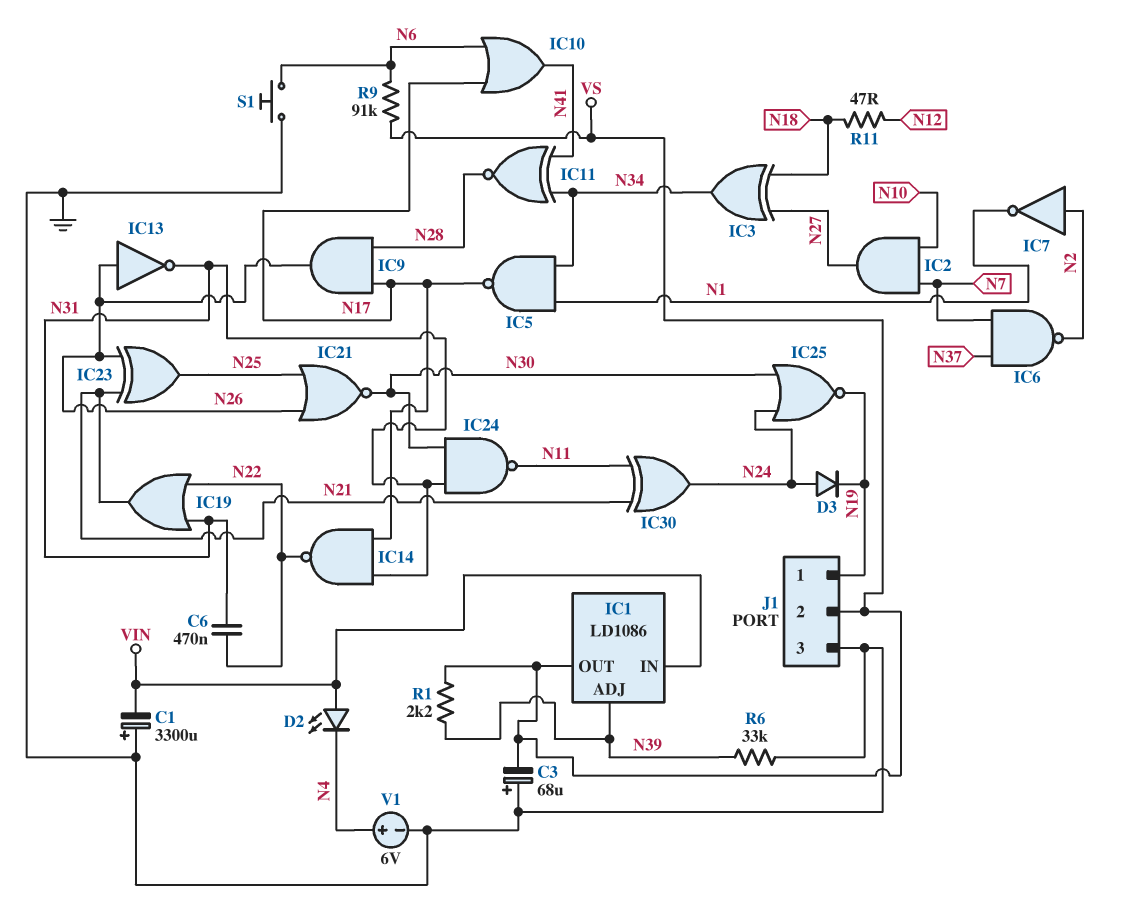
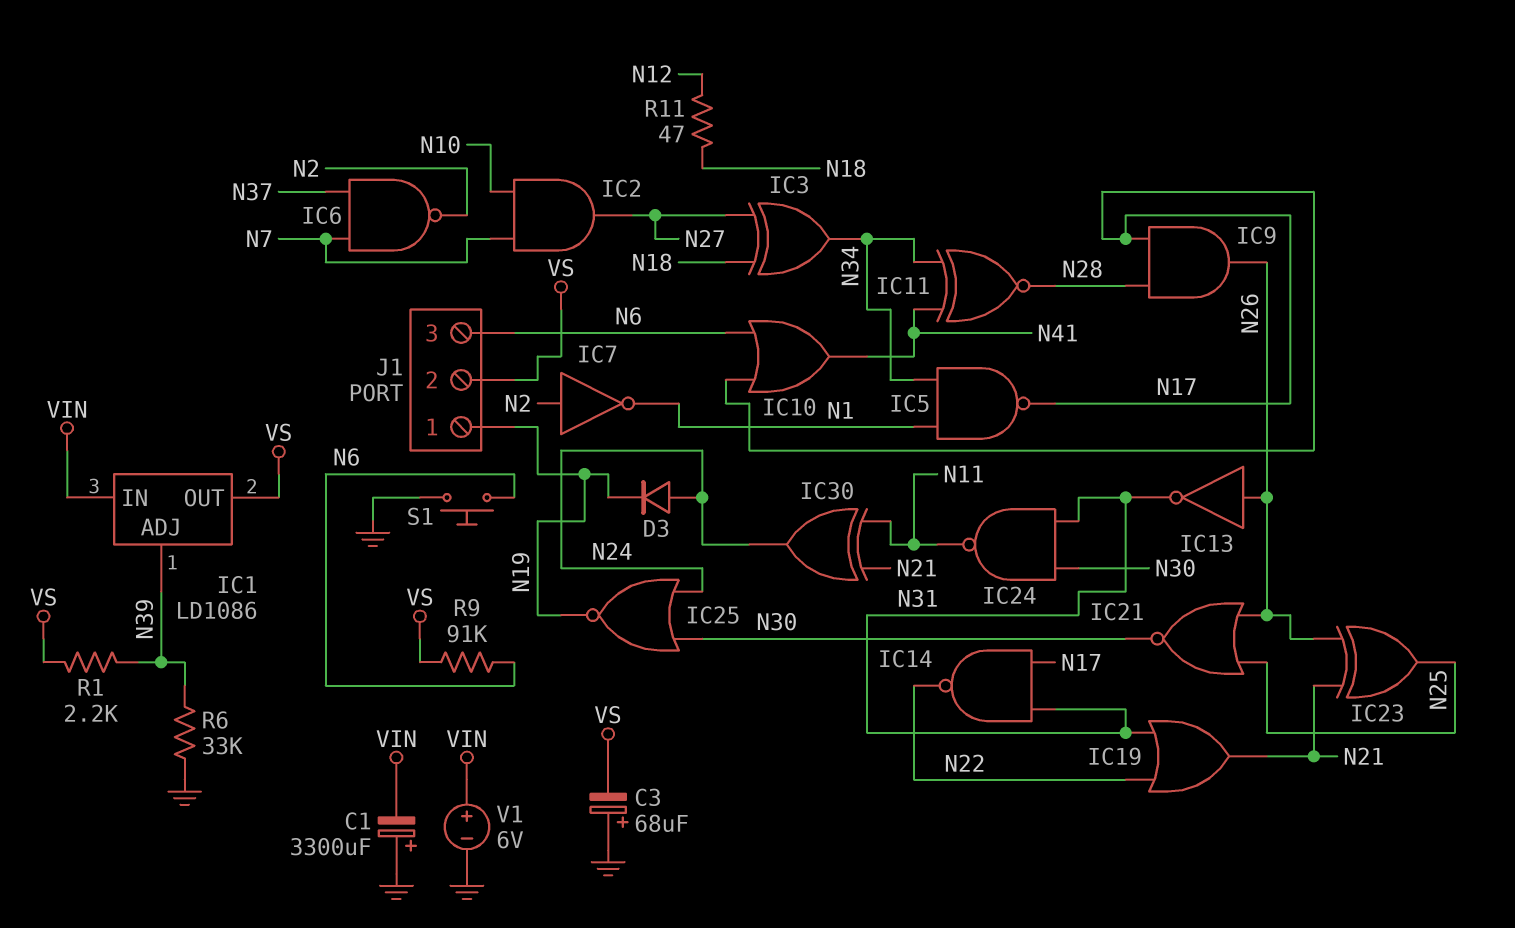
C6: 470nF (N22, N31) -> none
D2: LED (A VIN, K N4) -> none
J1 pin 3: GND -> N6
V1: 6V (plus N4, minus GND) -> 6V (plus VIN, minus GND)

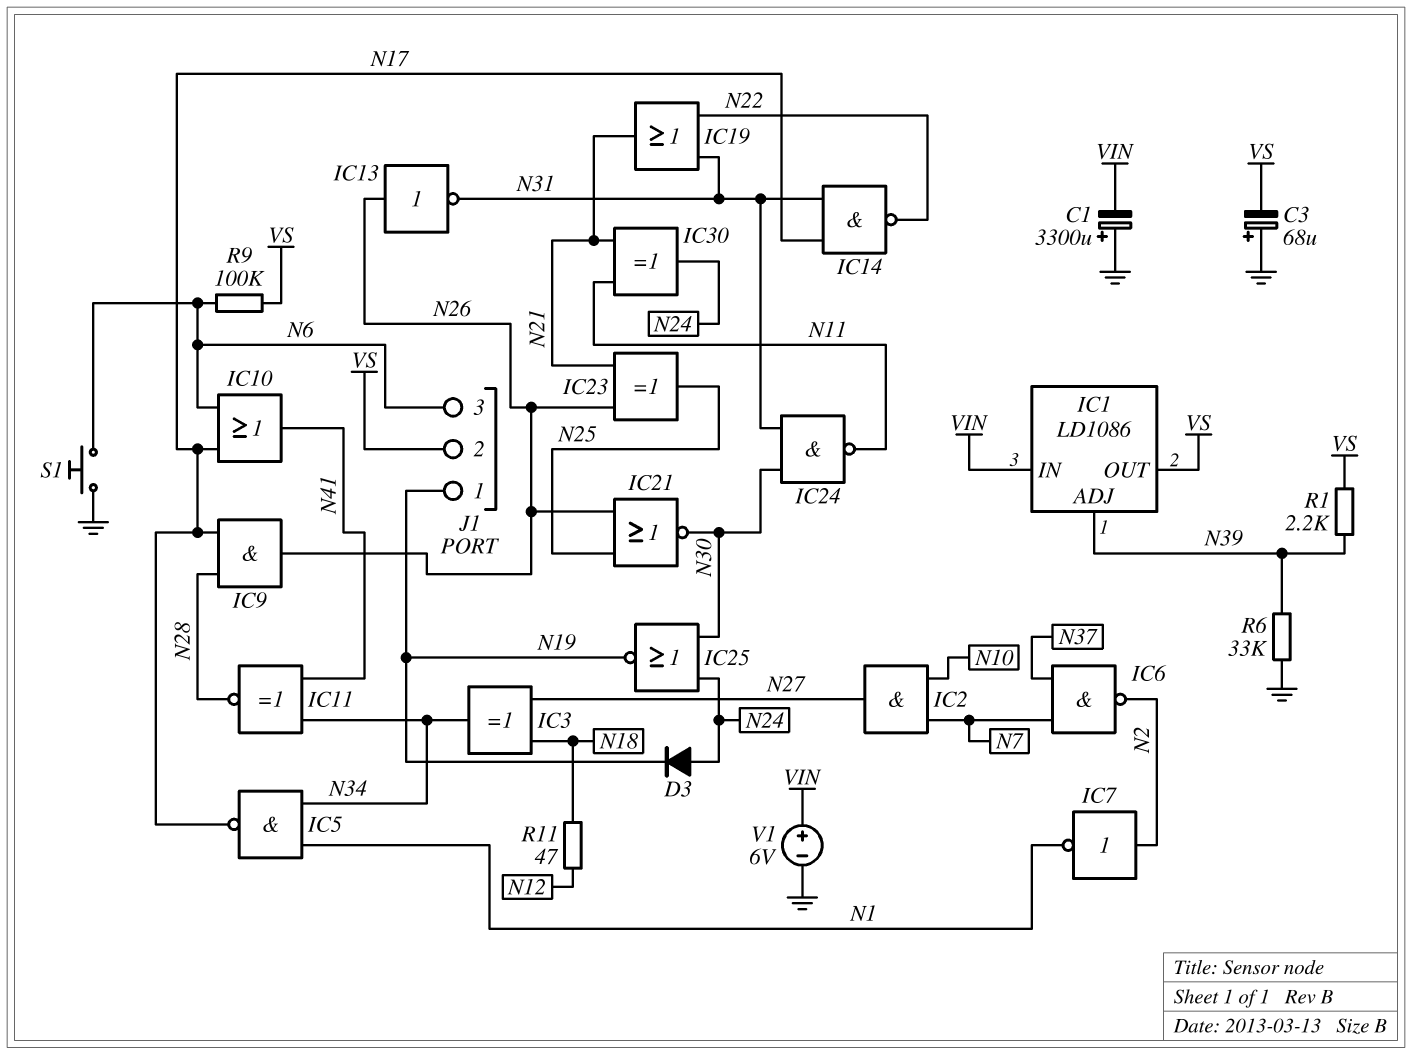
R9: 91k (N6, VS) -> 100k (N6, VS)

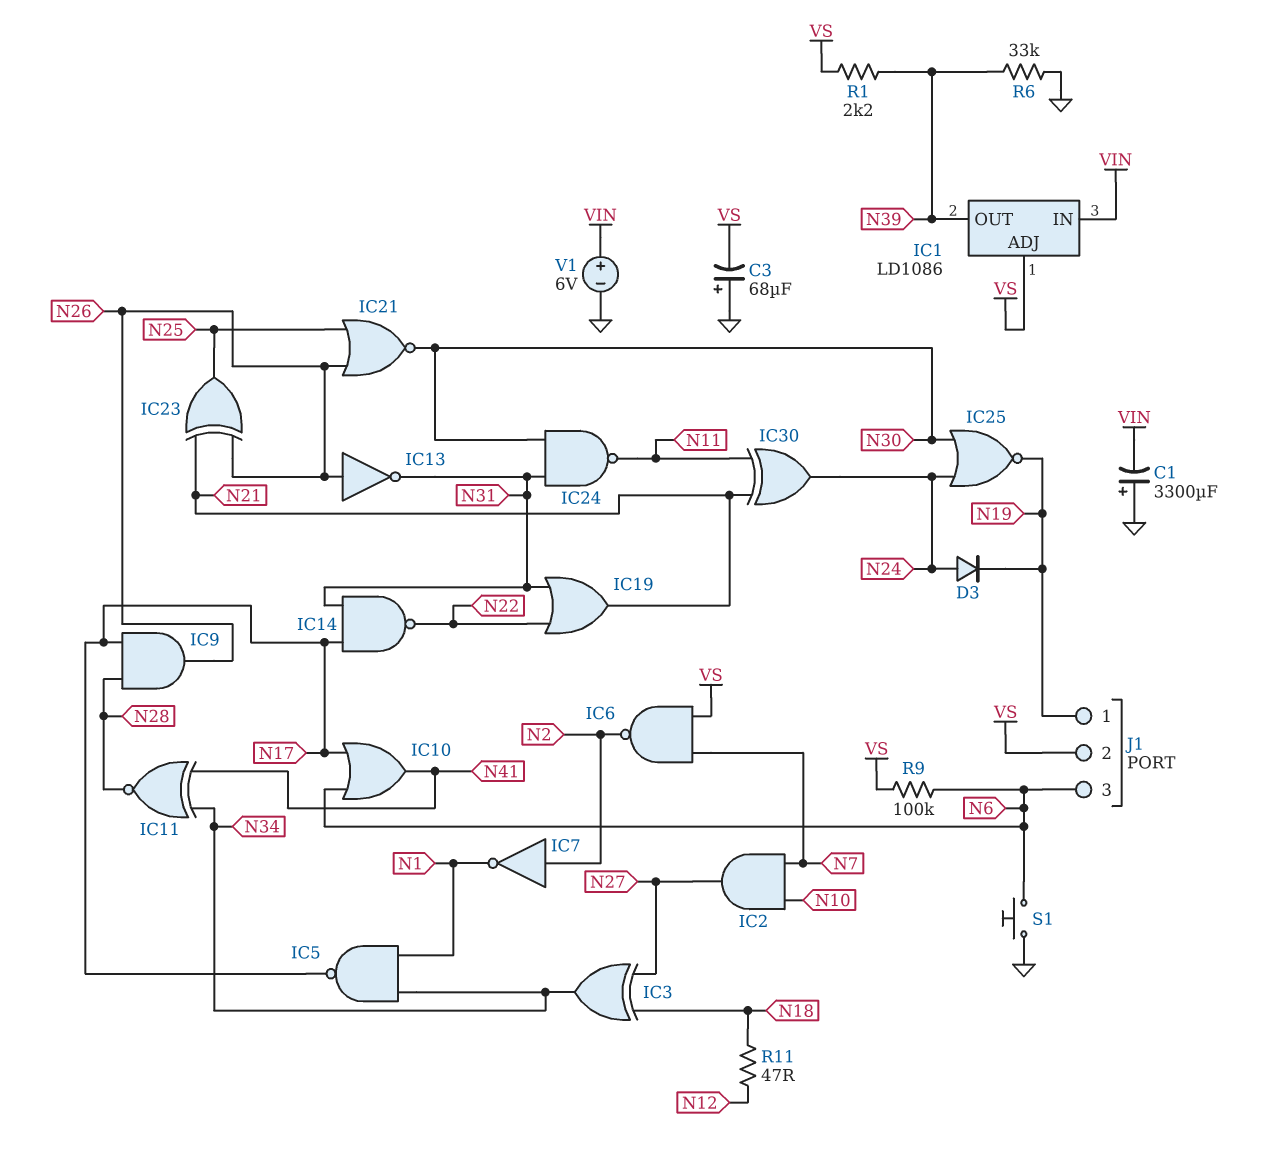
IC1 pin ADJ: N39 -> VS
IC1 pin OUT: VS -> N39
IC6: NAND (in N7, in N37, out N2) -> NAND (in N7, in VS, out N2)

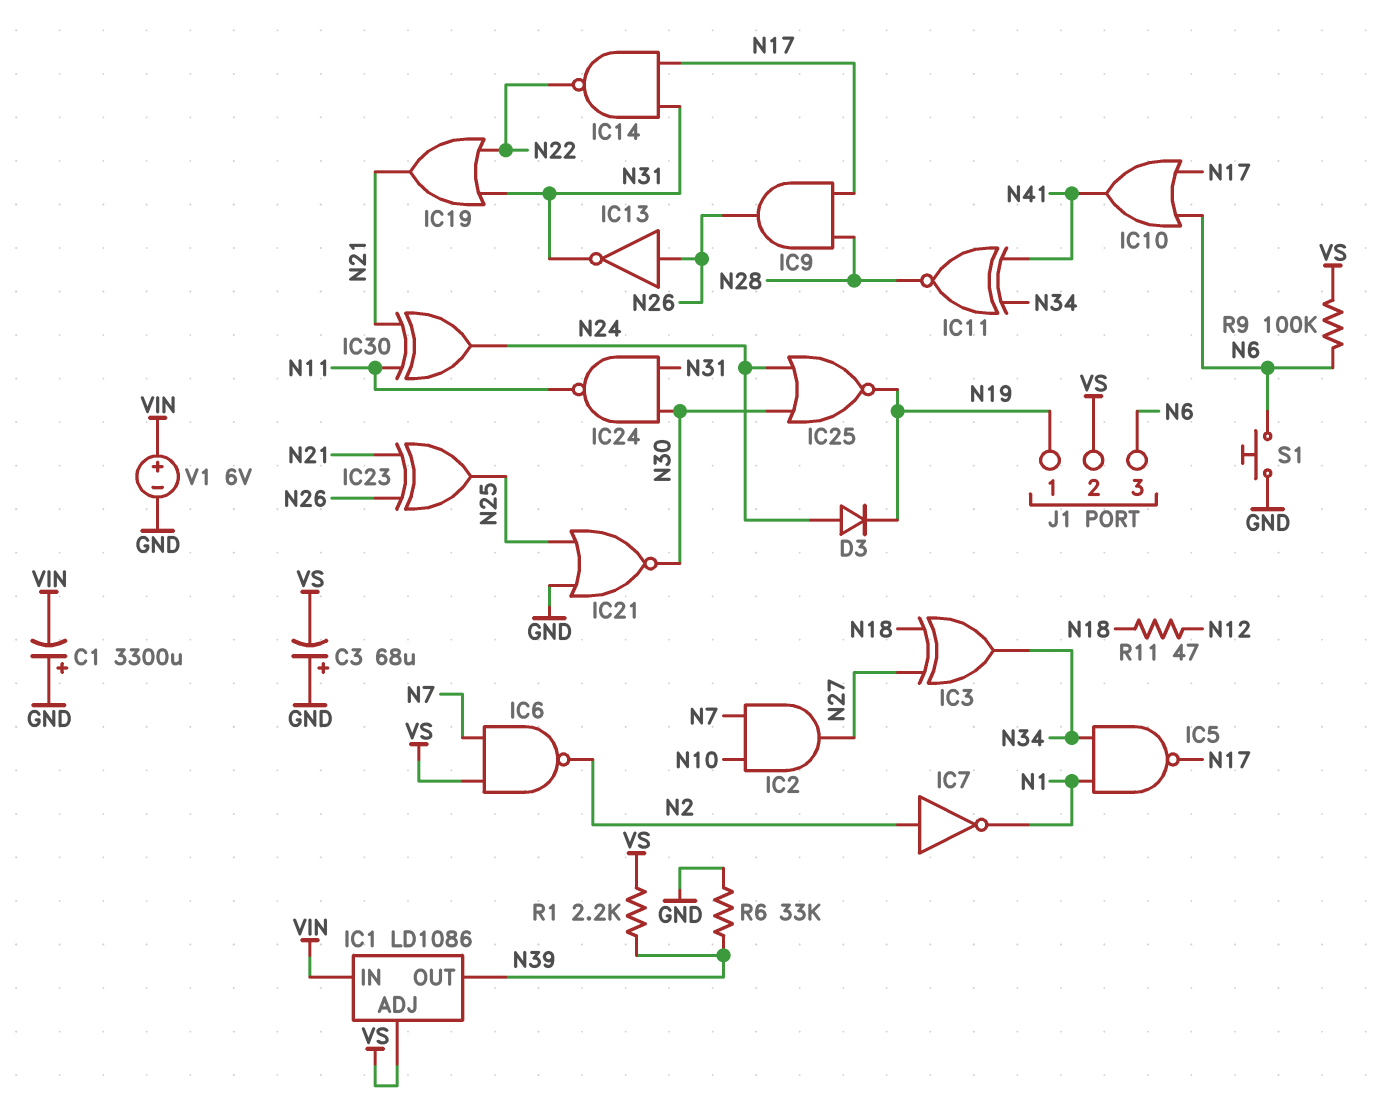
IC21: NOR (in N25, in N26, out N30) -> NOR (in GND, in N25, out N30)

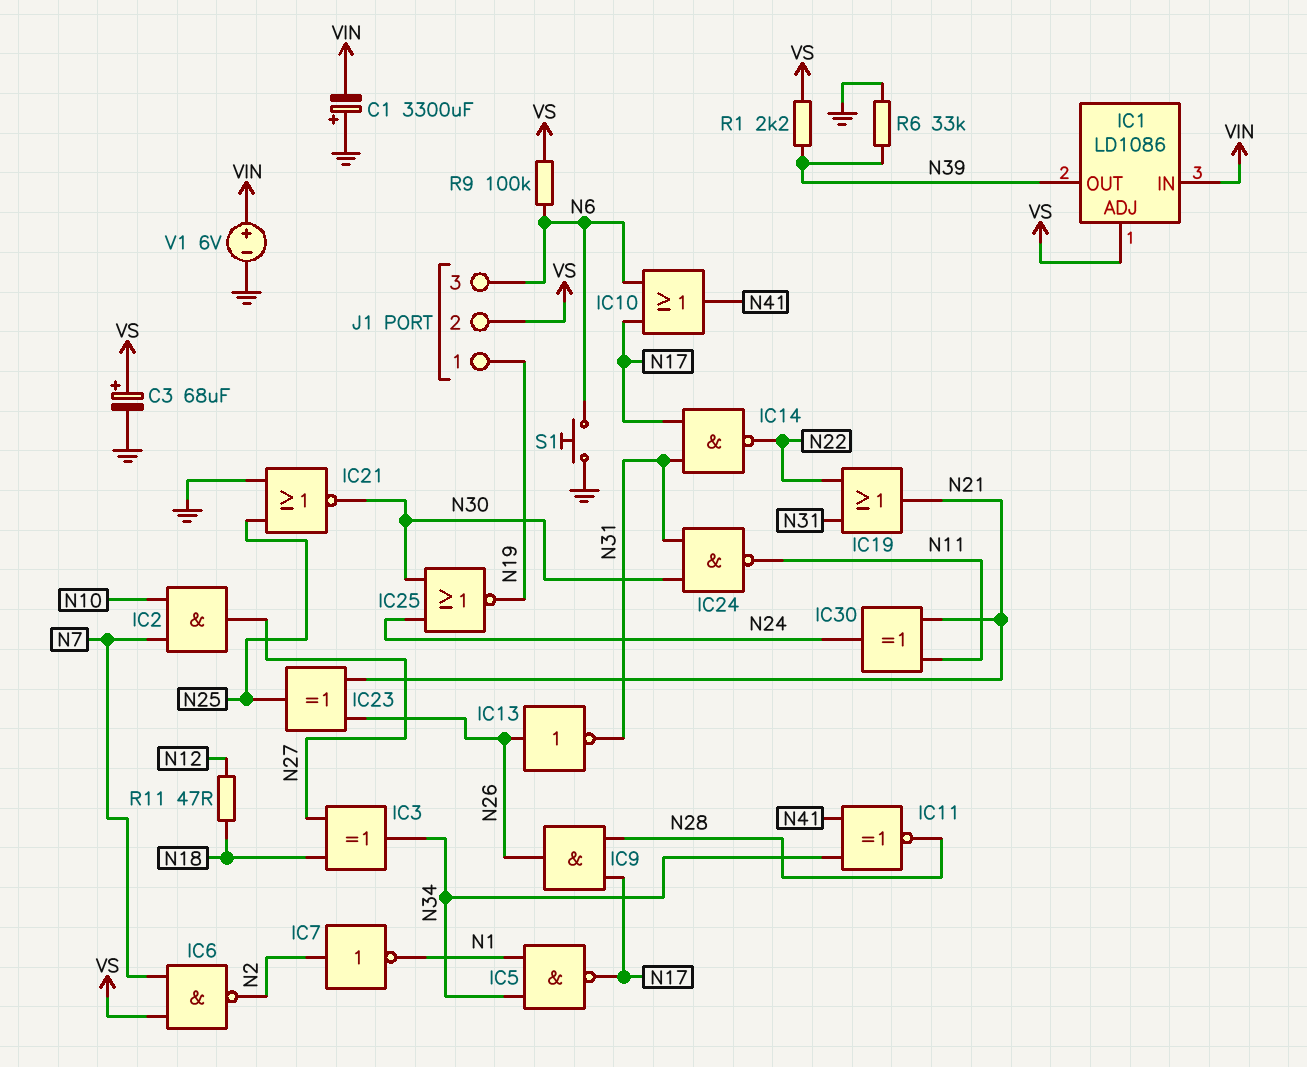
C3: 68uF (plus GND, minus VS) -> 68uF (plus VS, minus GND)
D3: diode (A N24, K N19) -> none

